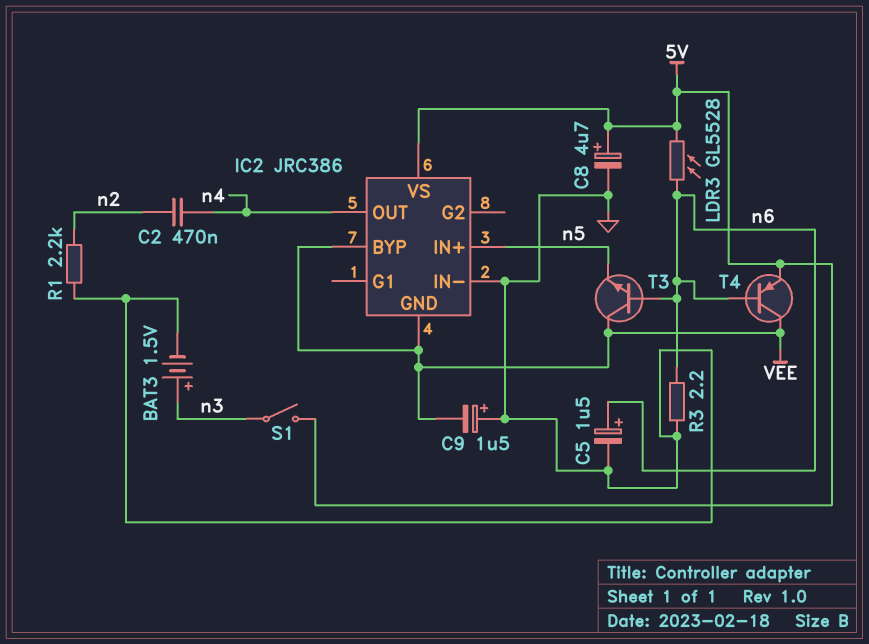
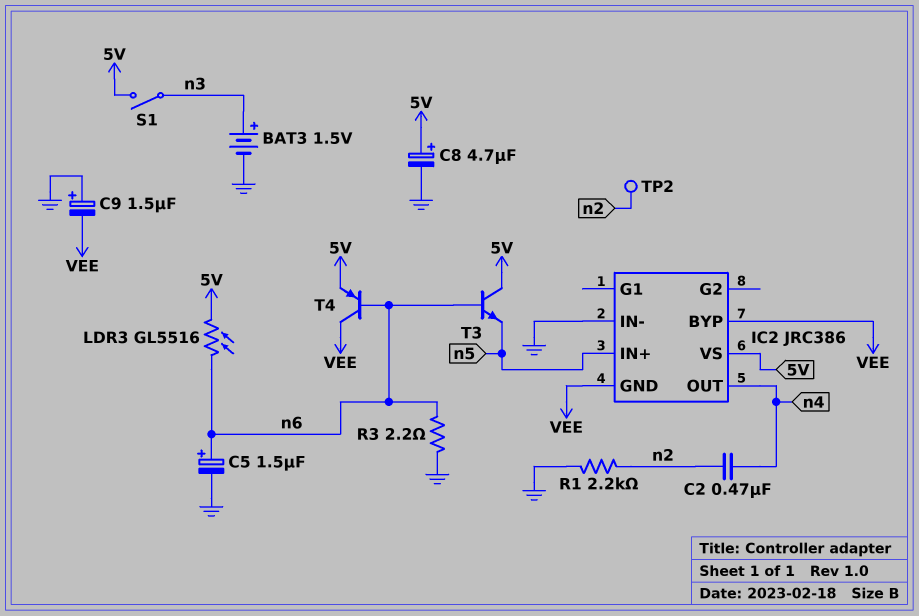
LDR3: GL5528 (5V, n6) -> GL5516 (5V, n6)
T3: NPN (B n6, C VEE, E n5) -> NPN (B n6, C 5V, E n5)
TP2: none -> test point (n2)

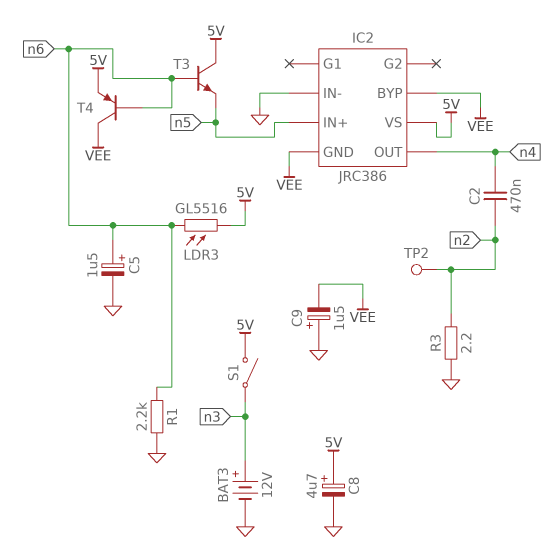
BAT3: 1.5V (plus n3, minus GND) -> 12V (plus n3, minus GND)
R1: 2.2k (GND, n2) -> 2.2k (GND, n6)
R3: 2.2 (GND, n6) -> 2.2 (GND, n2)

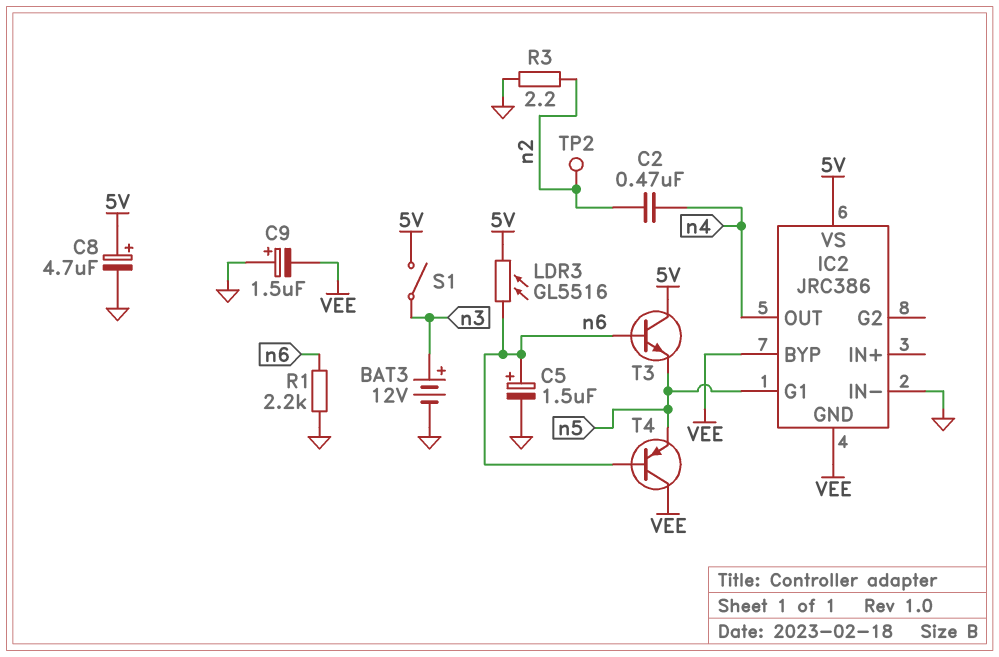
IC2 pin G1: none -> n5
IC2 pin IN+: n5 -> none
T4: PNP (B n6, C VEE, E 5V) -> PNP (B n6, C VEE, E n5)

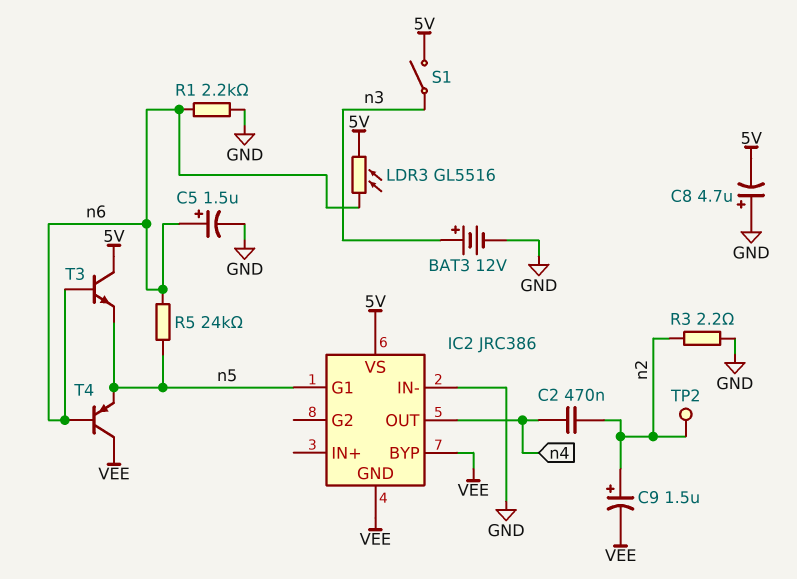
C8: 4.7uF (plus 5V, minus GND) -> 4.7uF (plus GND, minus 5V)
C9: 1.5uF (plus GND, minus VEE) -> 1.5uF (plus n2, minus VEE)
R5: none -> 24k (n5, n6)

